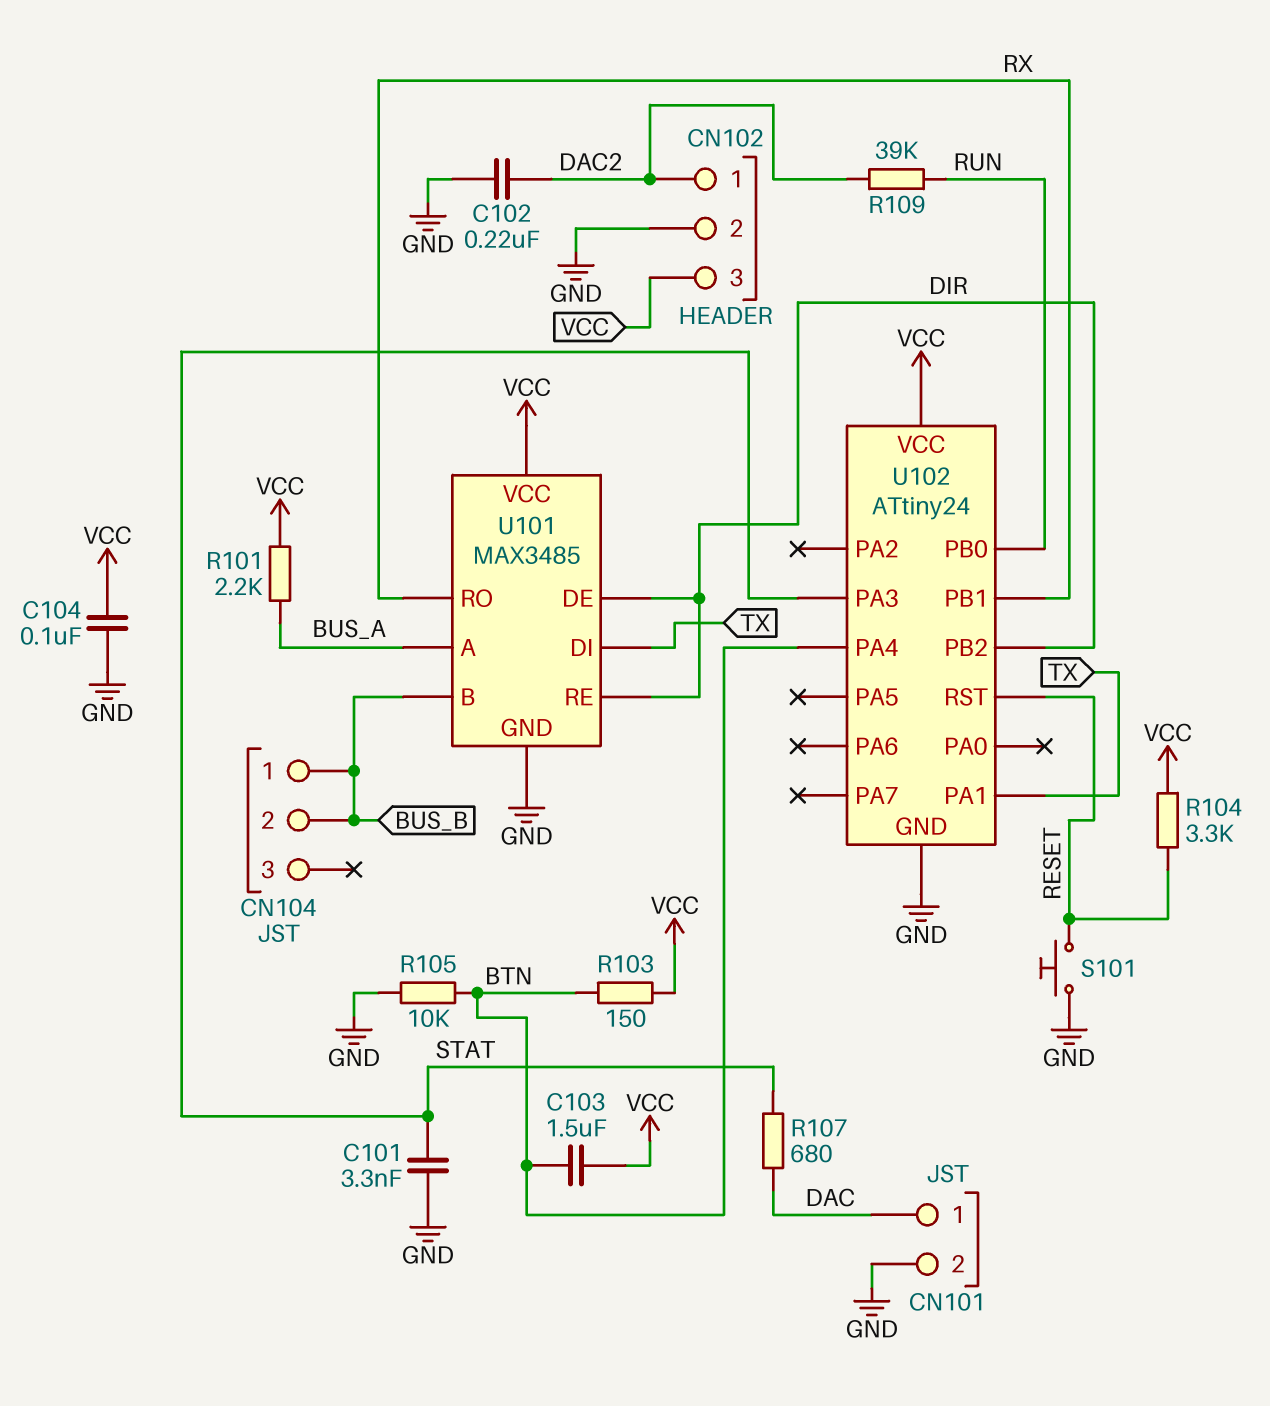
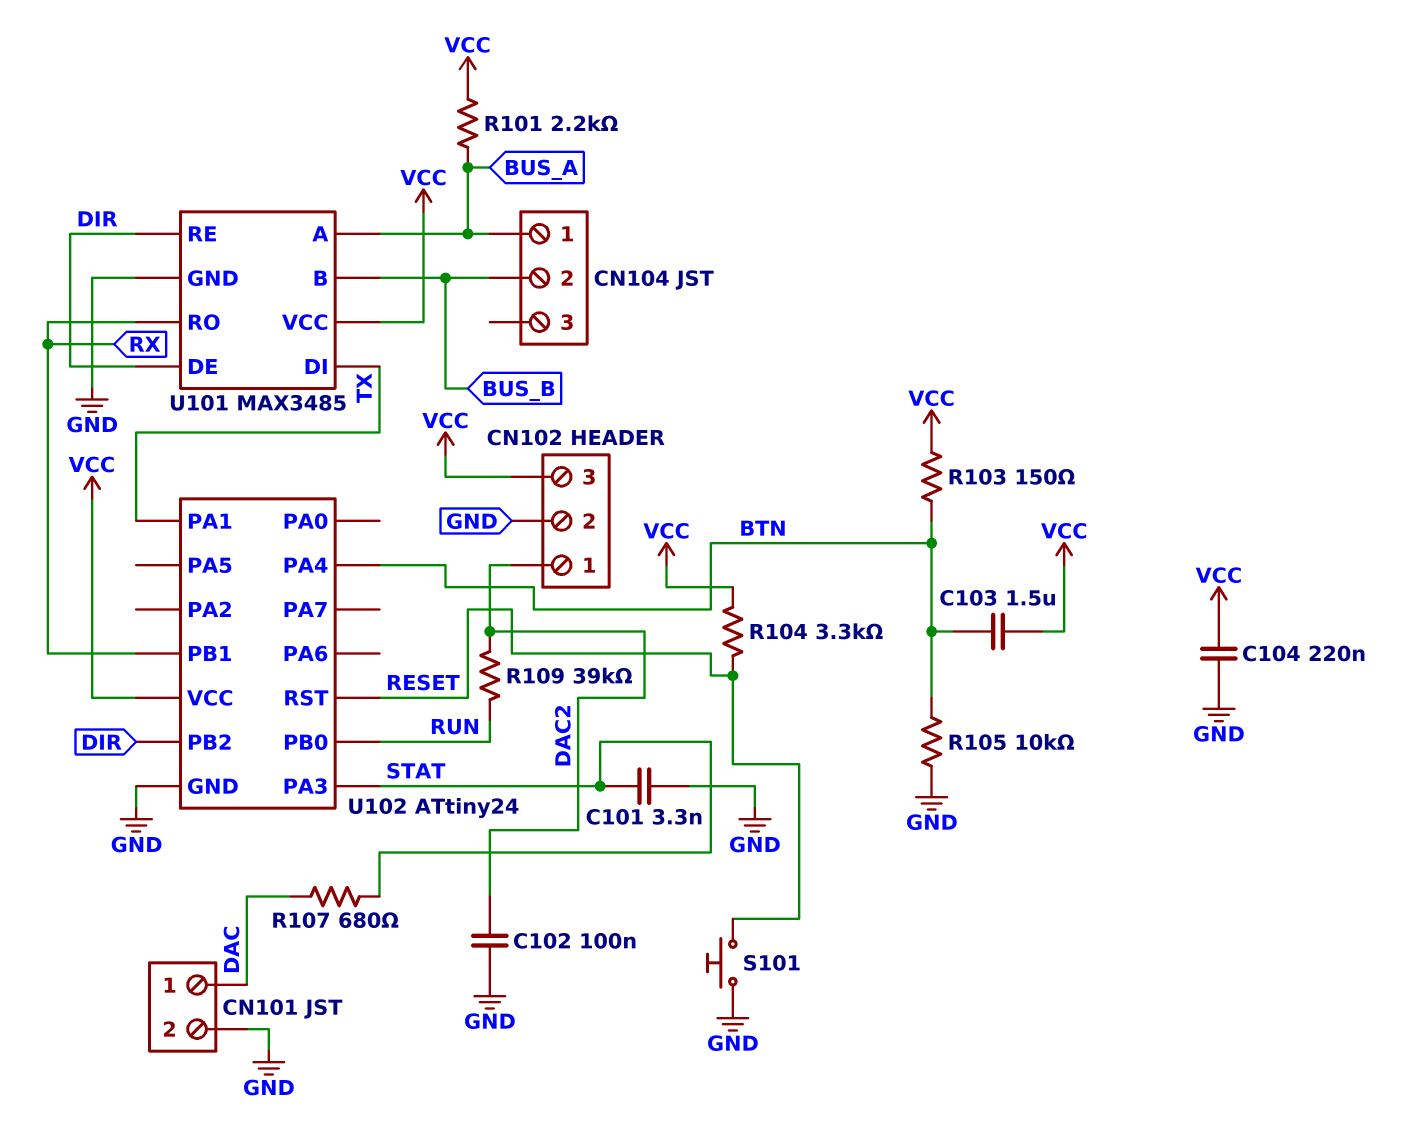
C102: 220nF (DAC2, GND) -> 100nF (DAC2, GND)
C104: 100nF (GND, VCC) -> 220nF (GND, VCC)
CN104 pin 1: BUS_B -> BUS_A

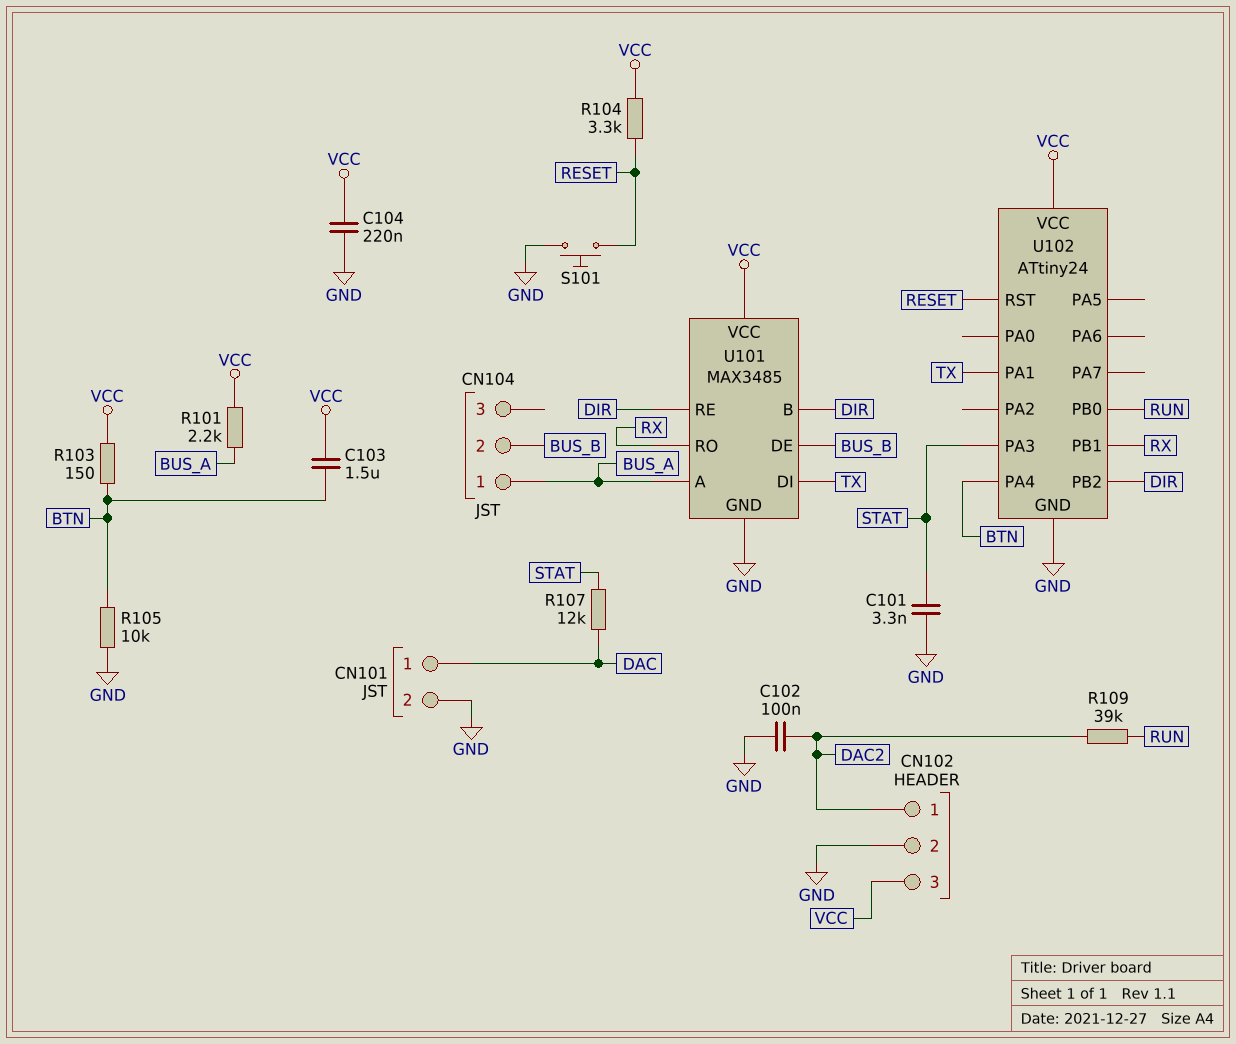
R107: 680 (DAC, STAT) -> 12k (DAC, STAT)
U101 pin B: BUS_B -> DIR
U101 pin DE: DIR -> BUS_B

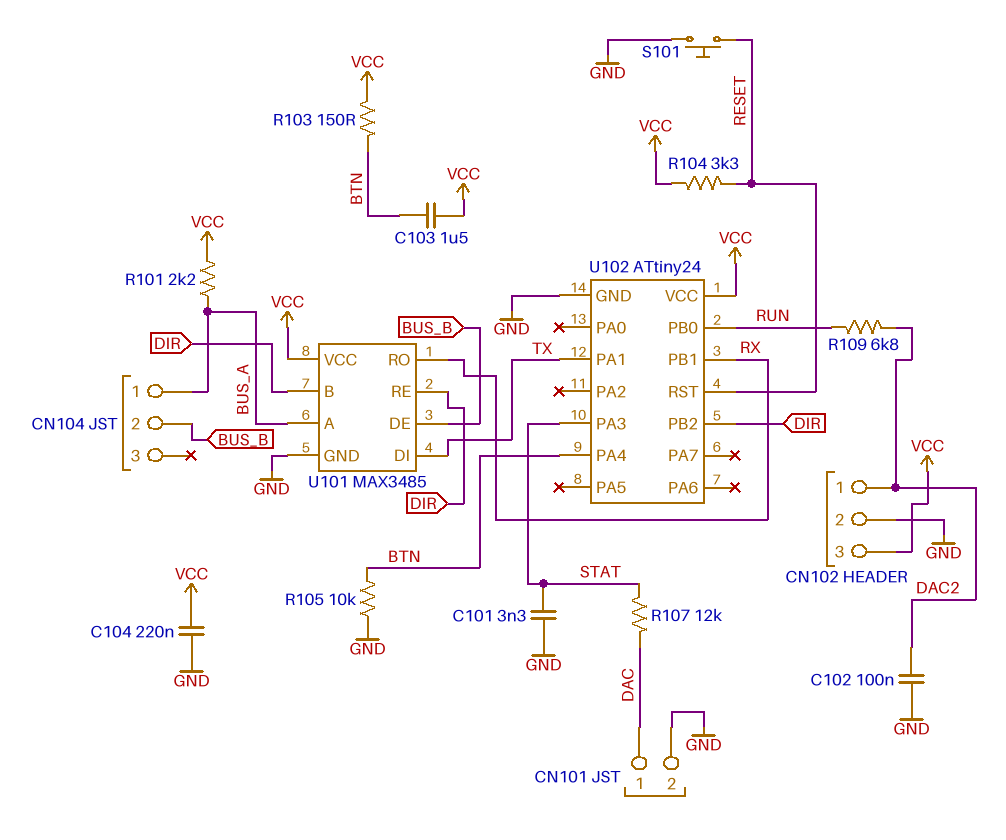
R109: 39k (DAC2, RUN) -> 6.8k (DAC2, RUN)

